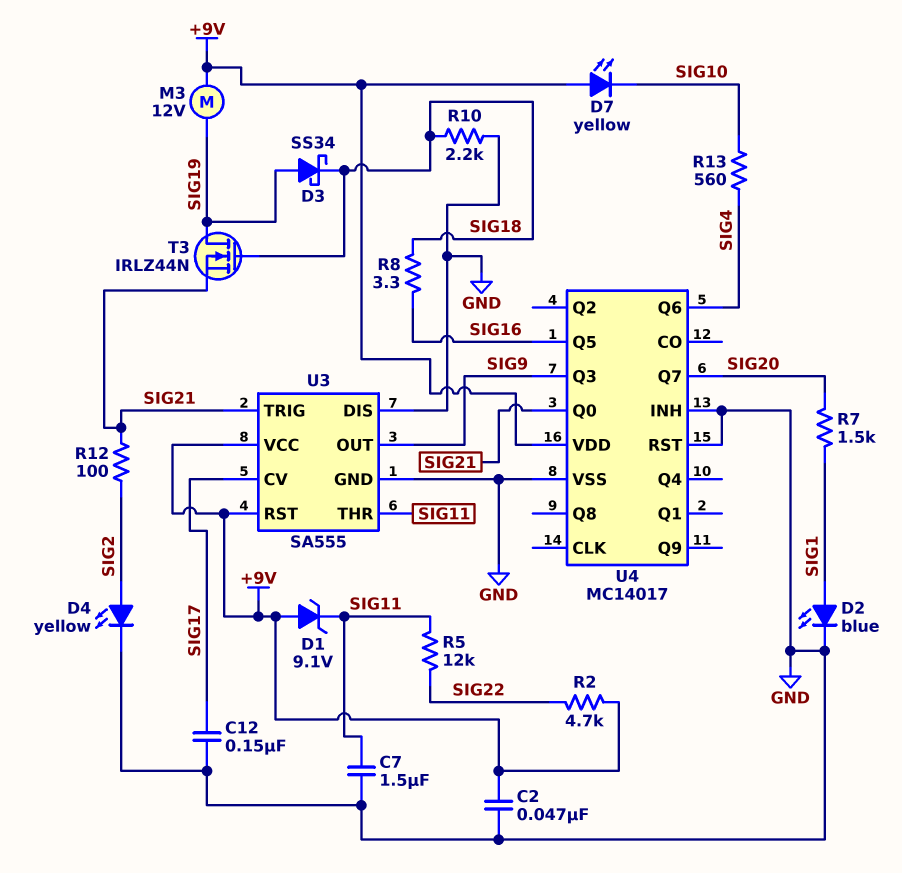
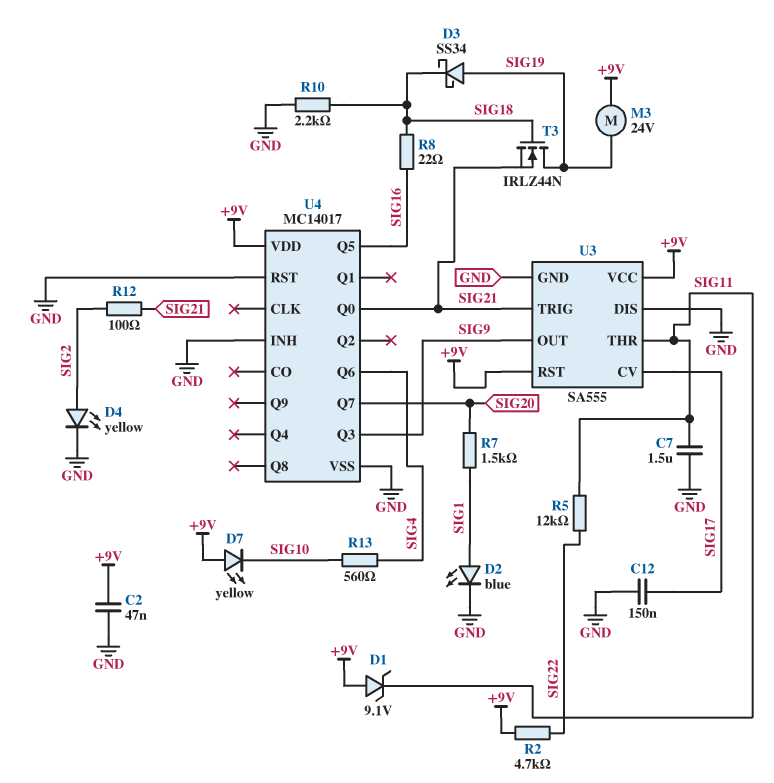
M3: motor 12V (+9V, SIG19) -> motor 24V (+9V, SIG19)
R8: 3.3 (SIG16, SIG18) -> 22 (SIG16, SIG18)

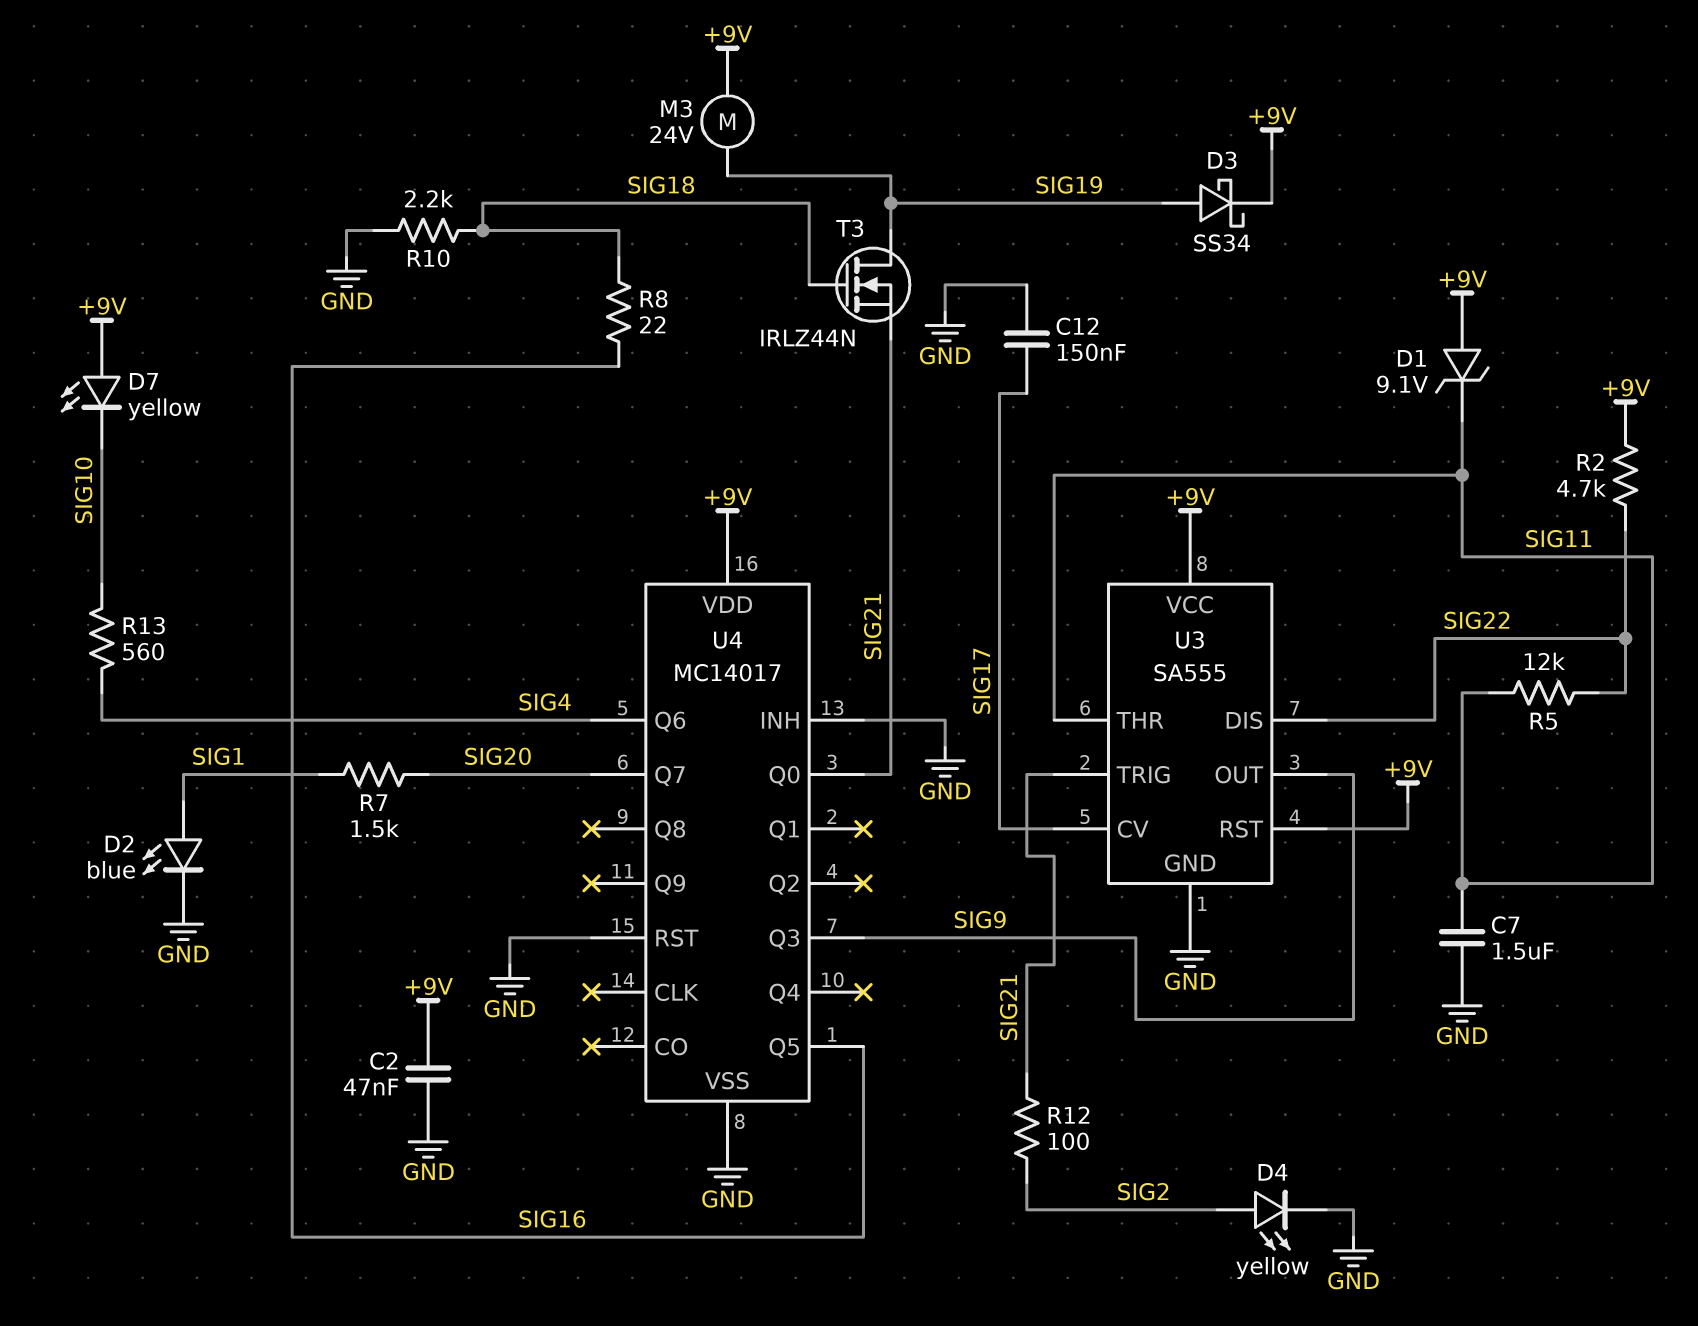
D3: schottky SS34 (A SIG19, K SIG18) -> schottky SS34 (A SIG19, K +9V)
U3 pin DIS: GND -> SIG22

